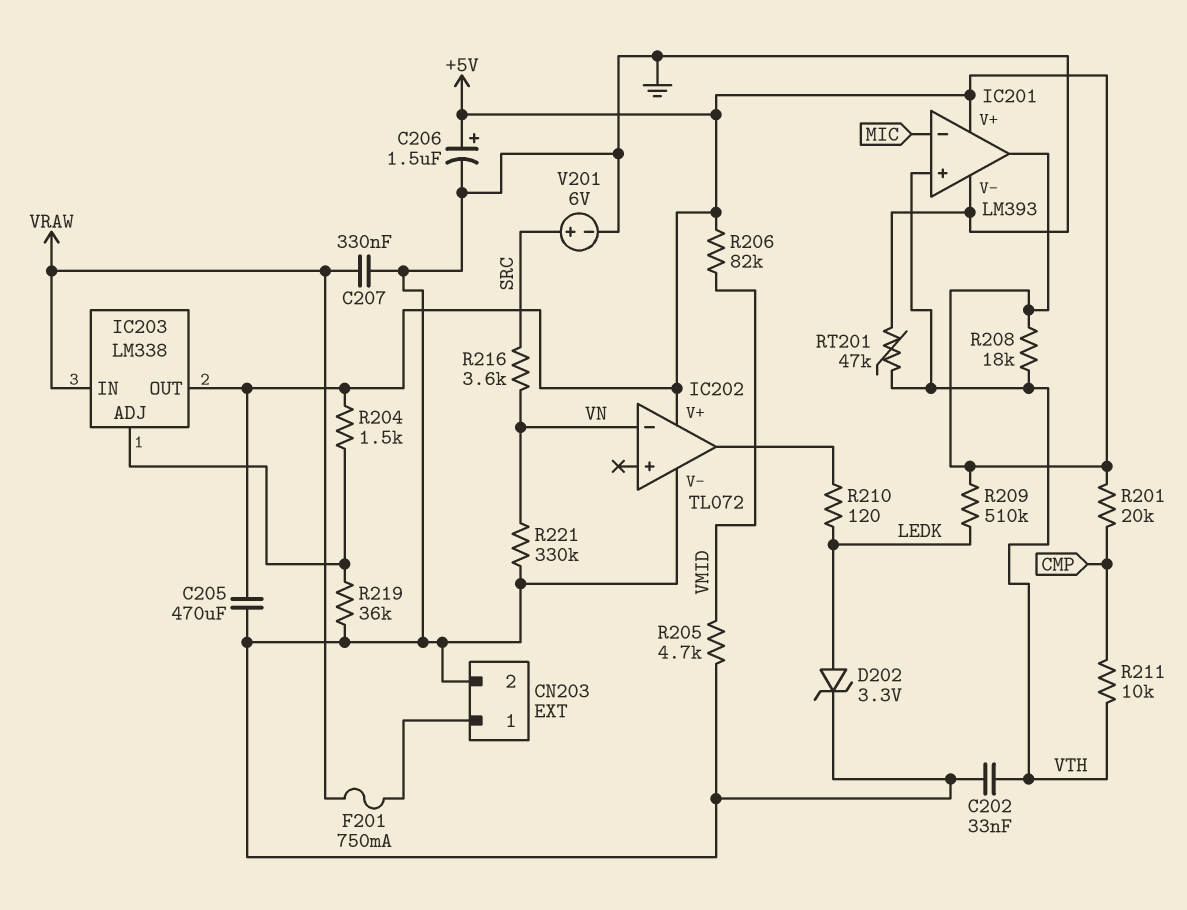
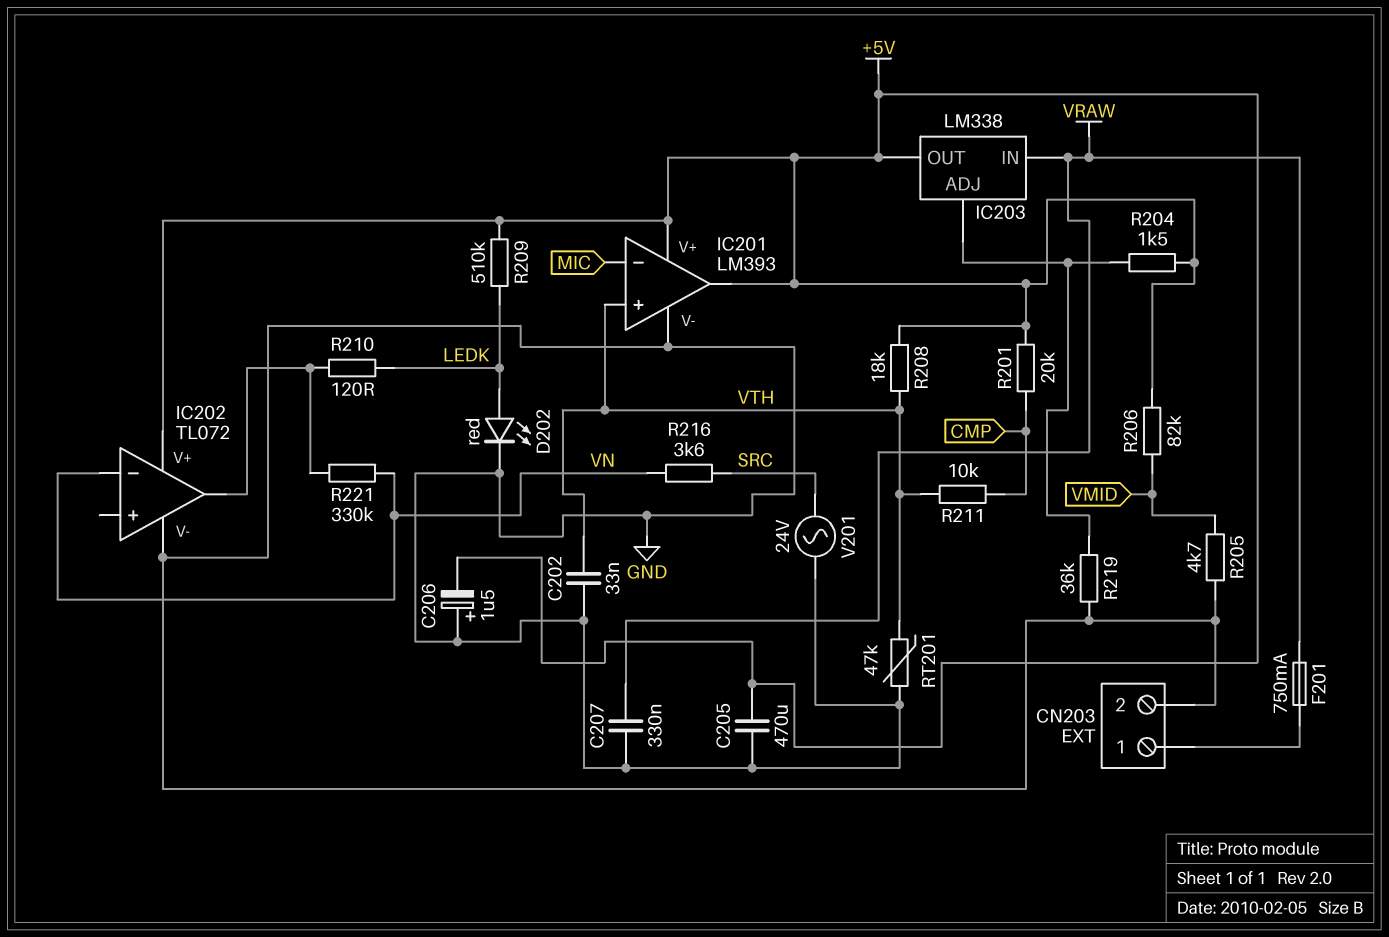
C206: 1.5uF (plus +5V, minus GND) -> 1.5uF (plus GND, minus +5V)
D202: zener 3.3V (A LEDK, K GND) -> LED red (A LEDK, K GND)
R221: 330k (GND, VN) -> 330k (IC202/out, VN)
V201: 6V (plus SRC, minus GND) -> AC 24V (GND, SRC)

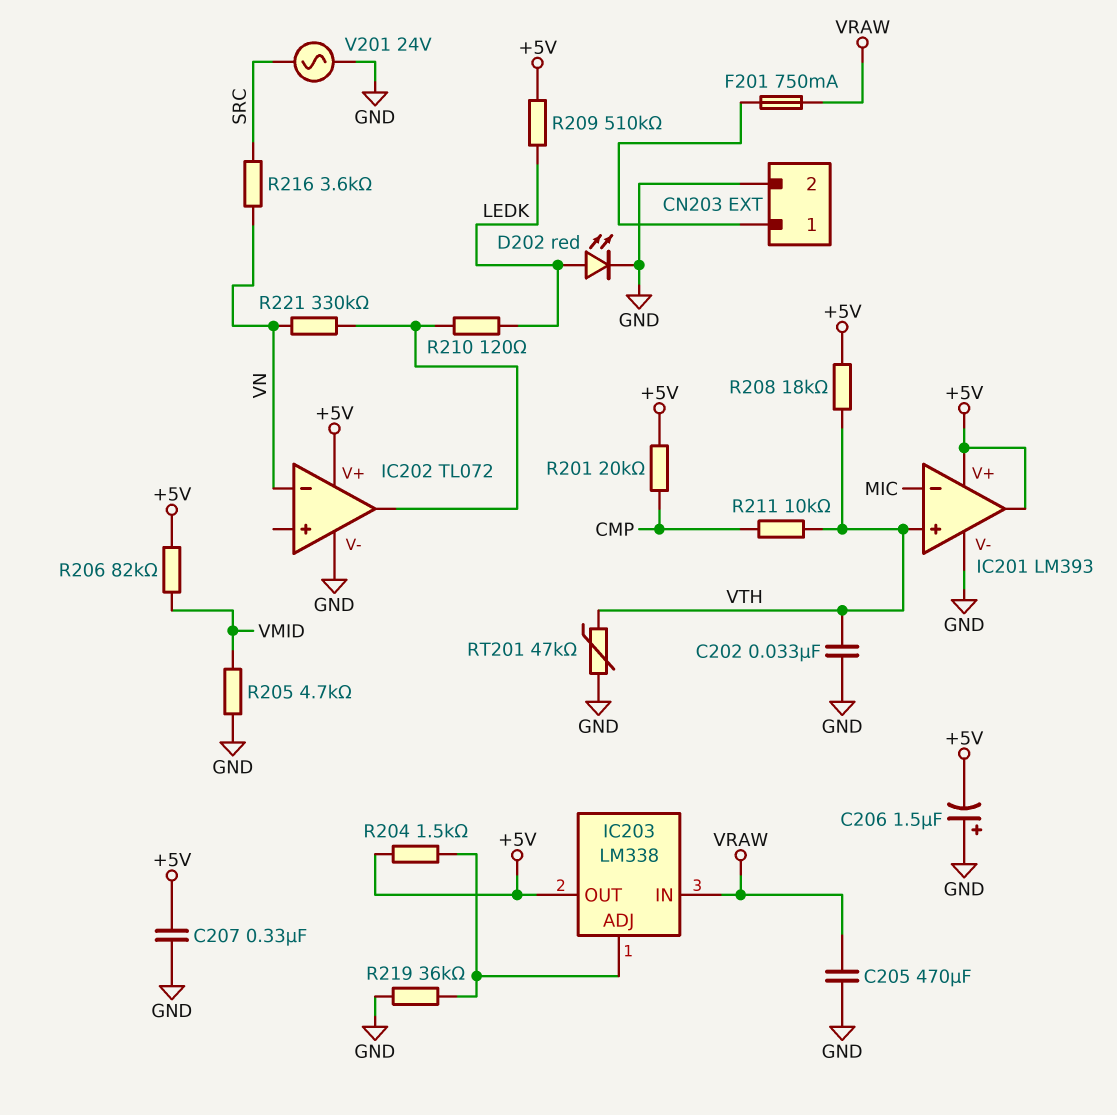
C205: 470uF (+5V, GND) -> 470uF (GND, VRAW)
C207: 330nF (GND, VRAW) -> 330nF (+5V, GND)

